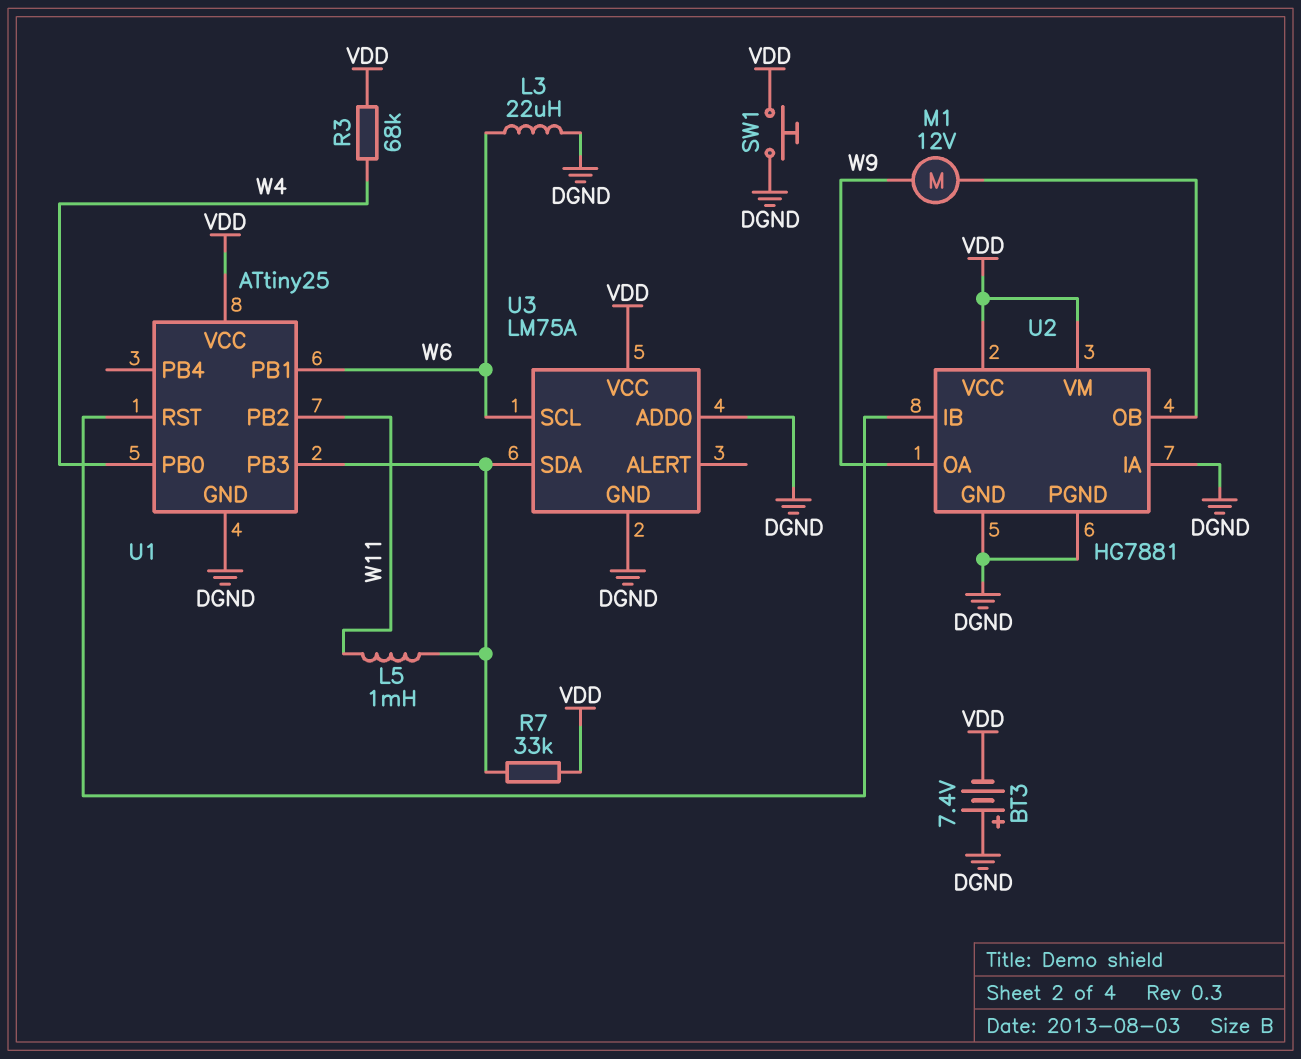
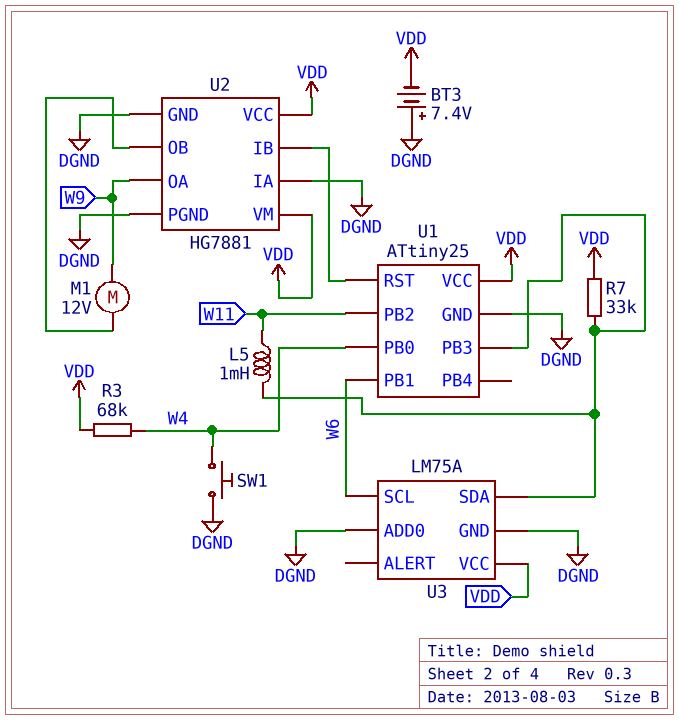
L3: 22uH (DGND, W6) -> none
SW1: button (DGND, VDD) -> button (DGND, W4)

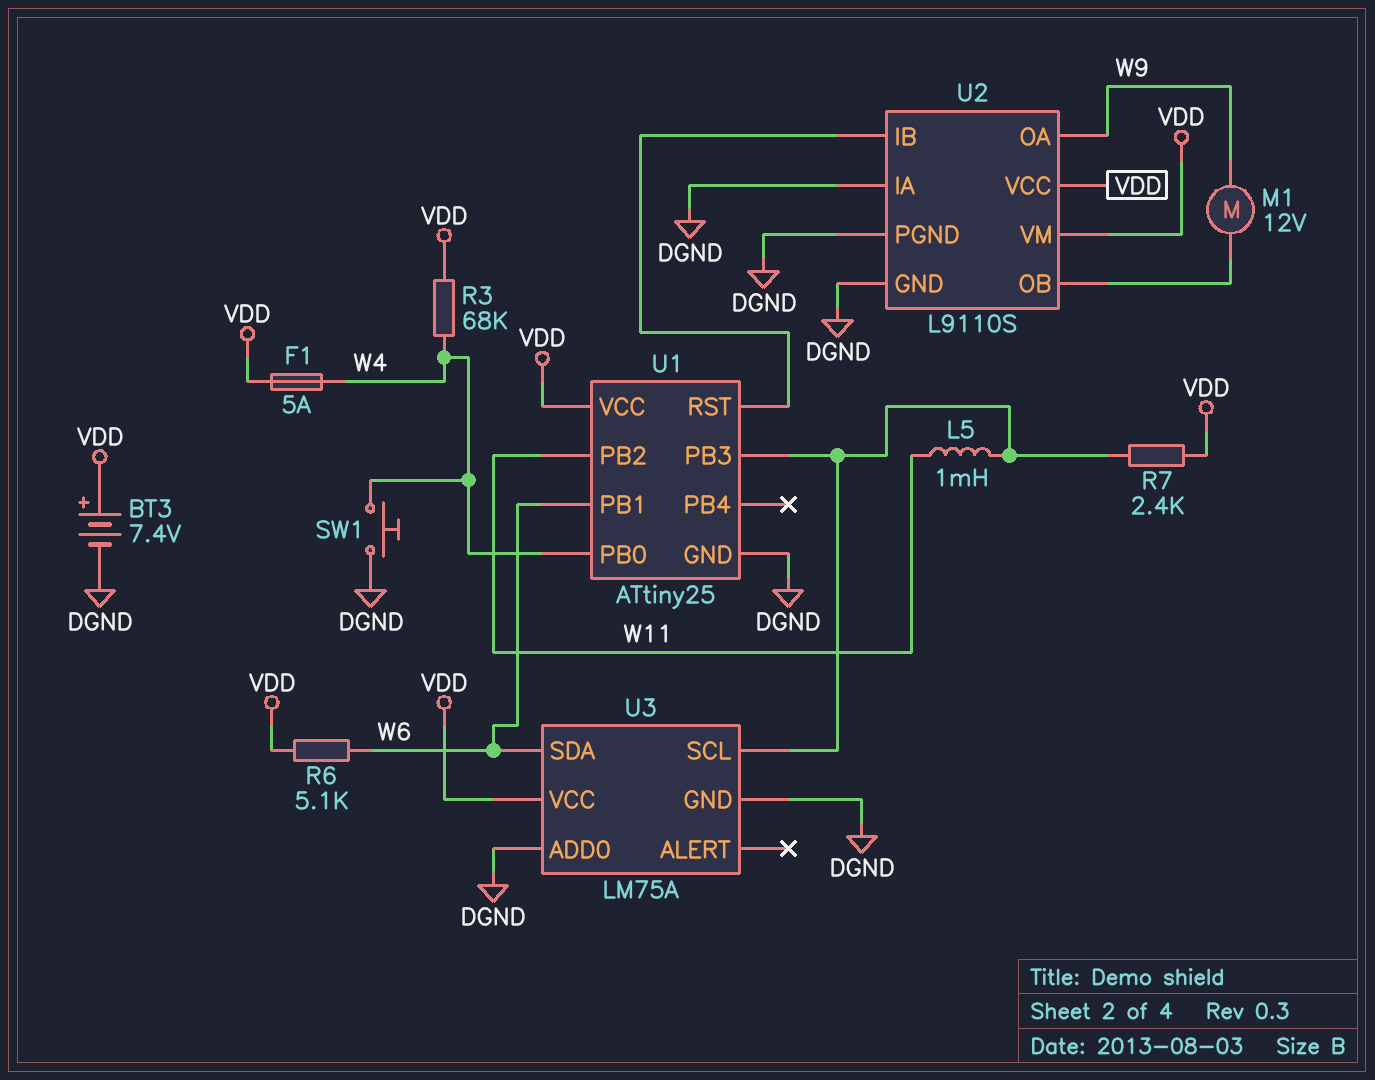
BT3: 7.4V (plus DGND, minus VDD) -> 7.4V (plus VDD, minus DGND)
F1: none -> 5A (VDD, W4)
R6: none -> 5.1k (VDD, W6)
R7: 33k (U1/PB3, VDD) -> 2.4k (U1/PB3, VDD)
U2: HG7881 -> L9110S
U3 pin SCL: W6 -> U1/PB3
U3 pin SDA: U1/PB3 -> W6

